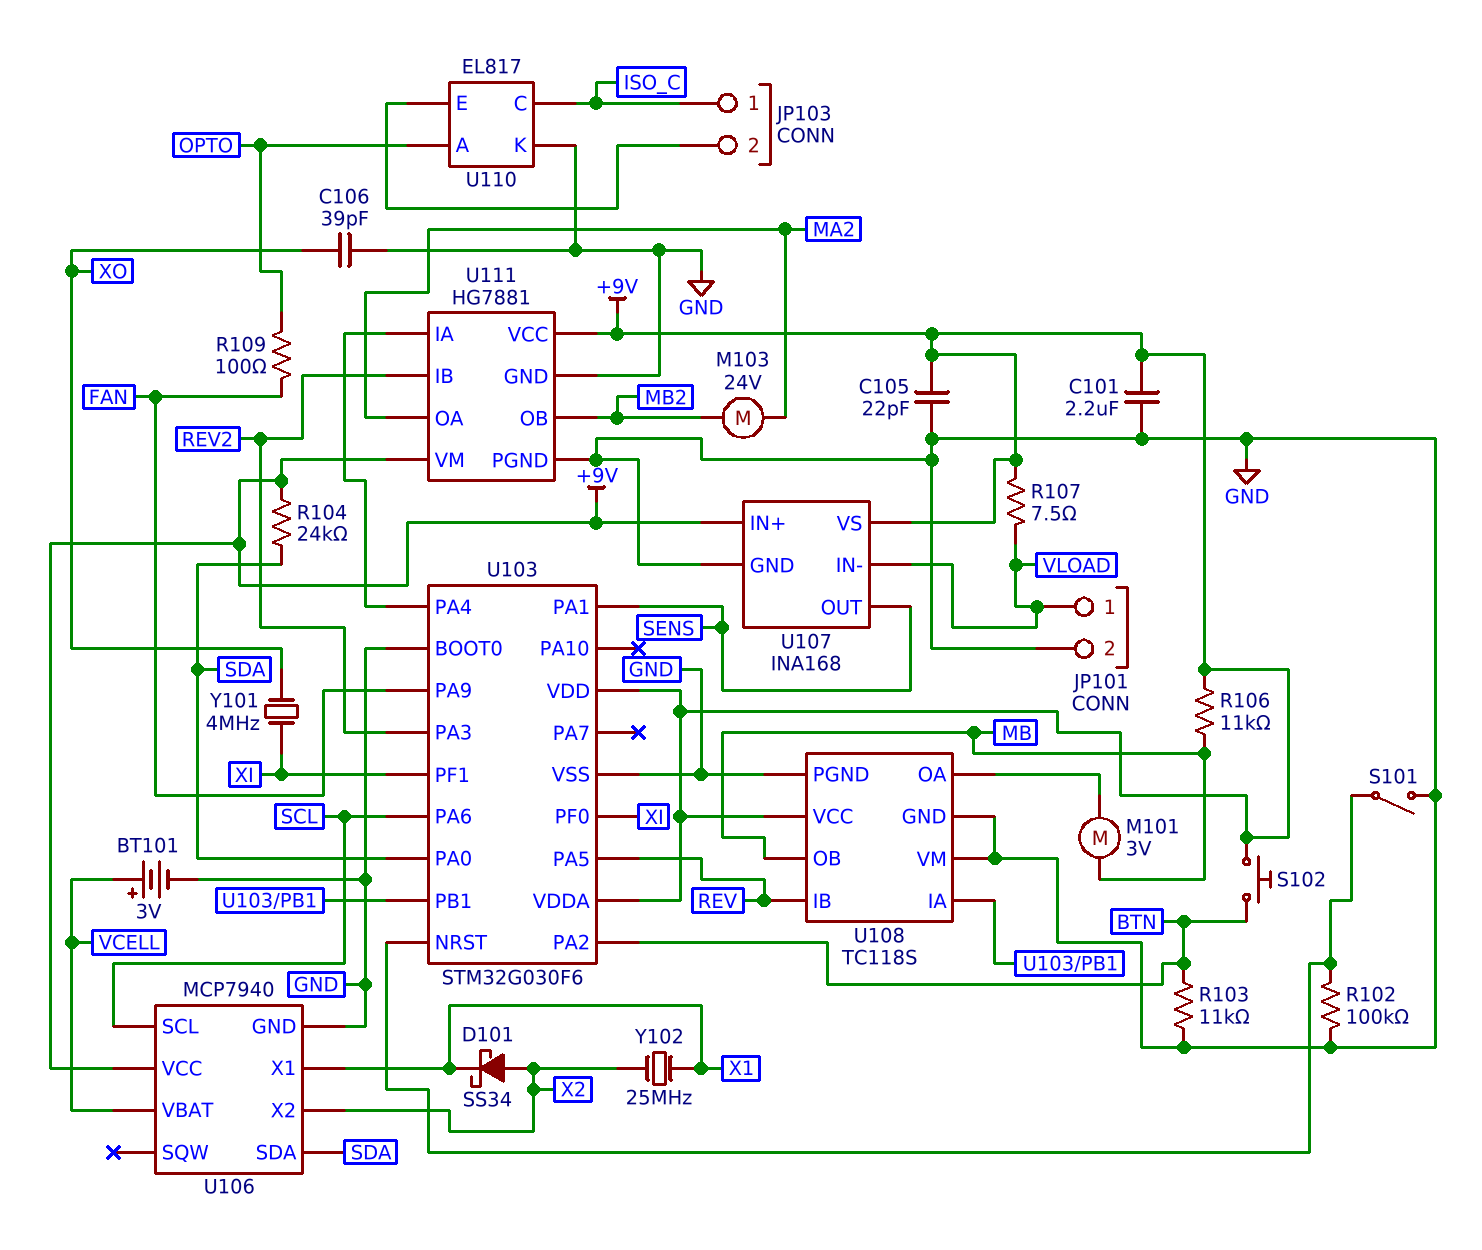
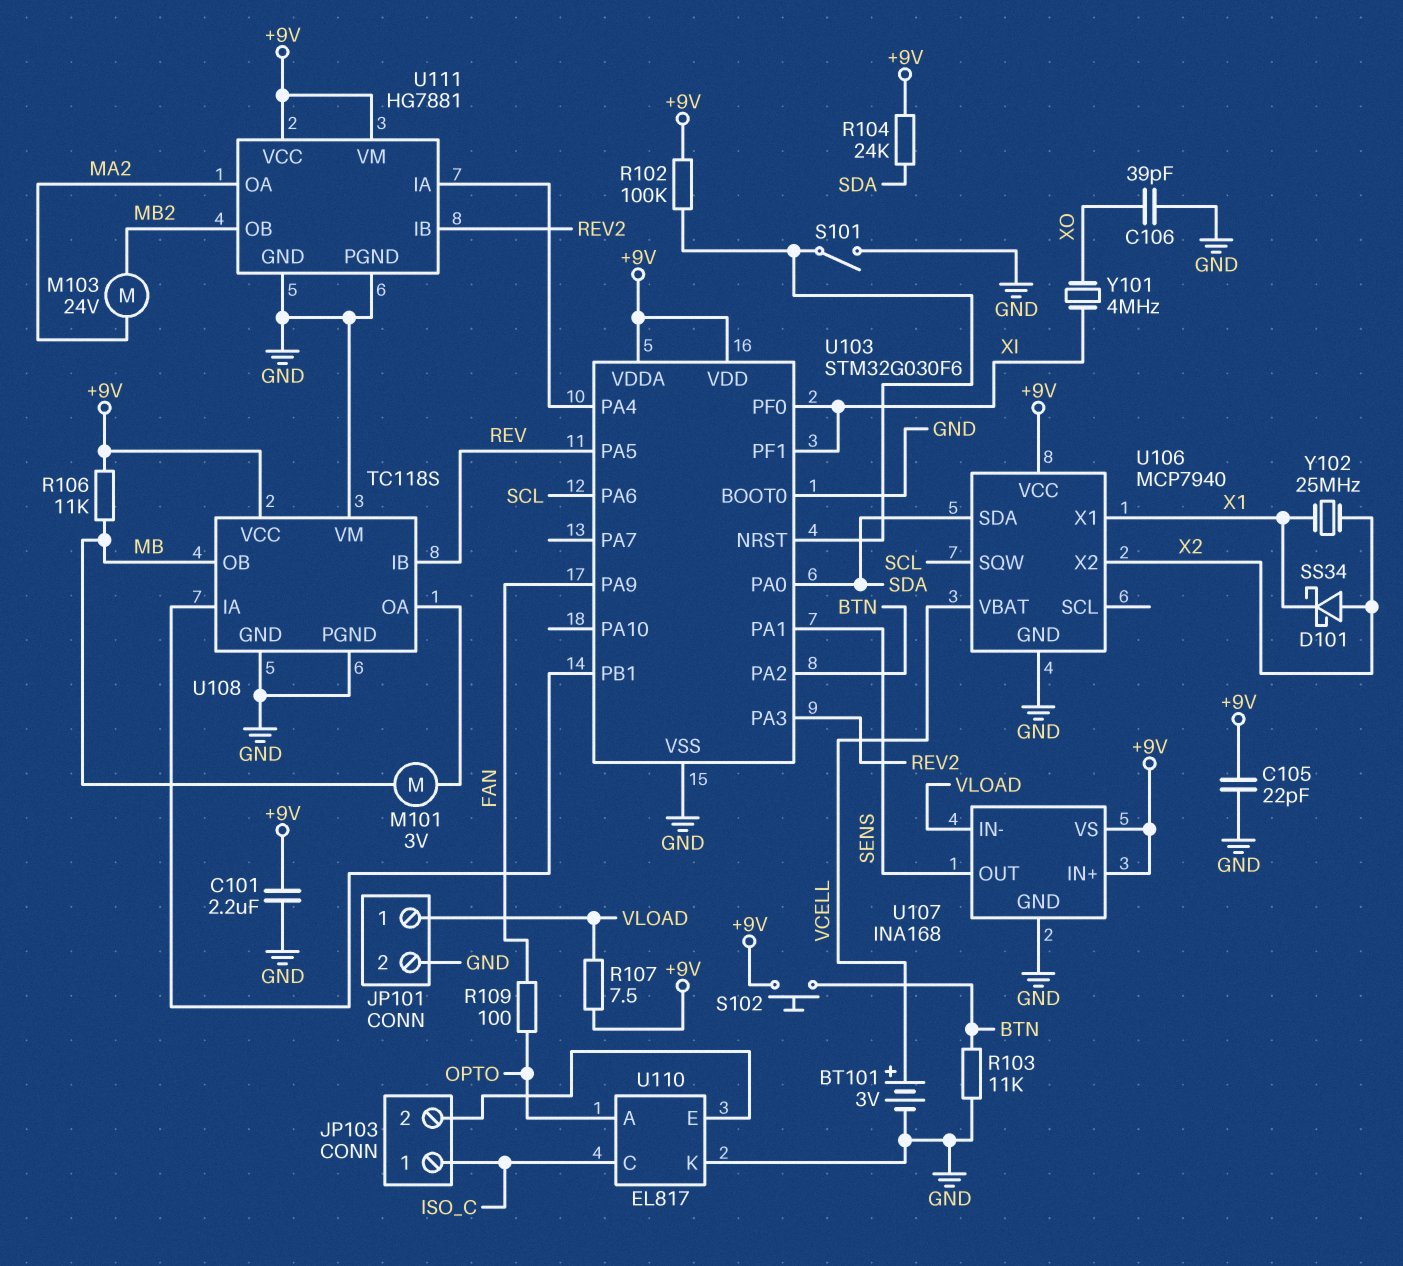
R102: 100k (GND, U103/NRST) -> 100k (+9V, U103/NRST)
U106 pin SCL: SCL -> none
U106 pin SQW: none -> SCL

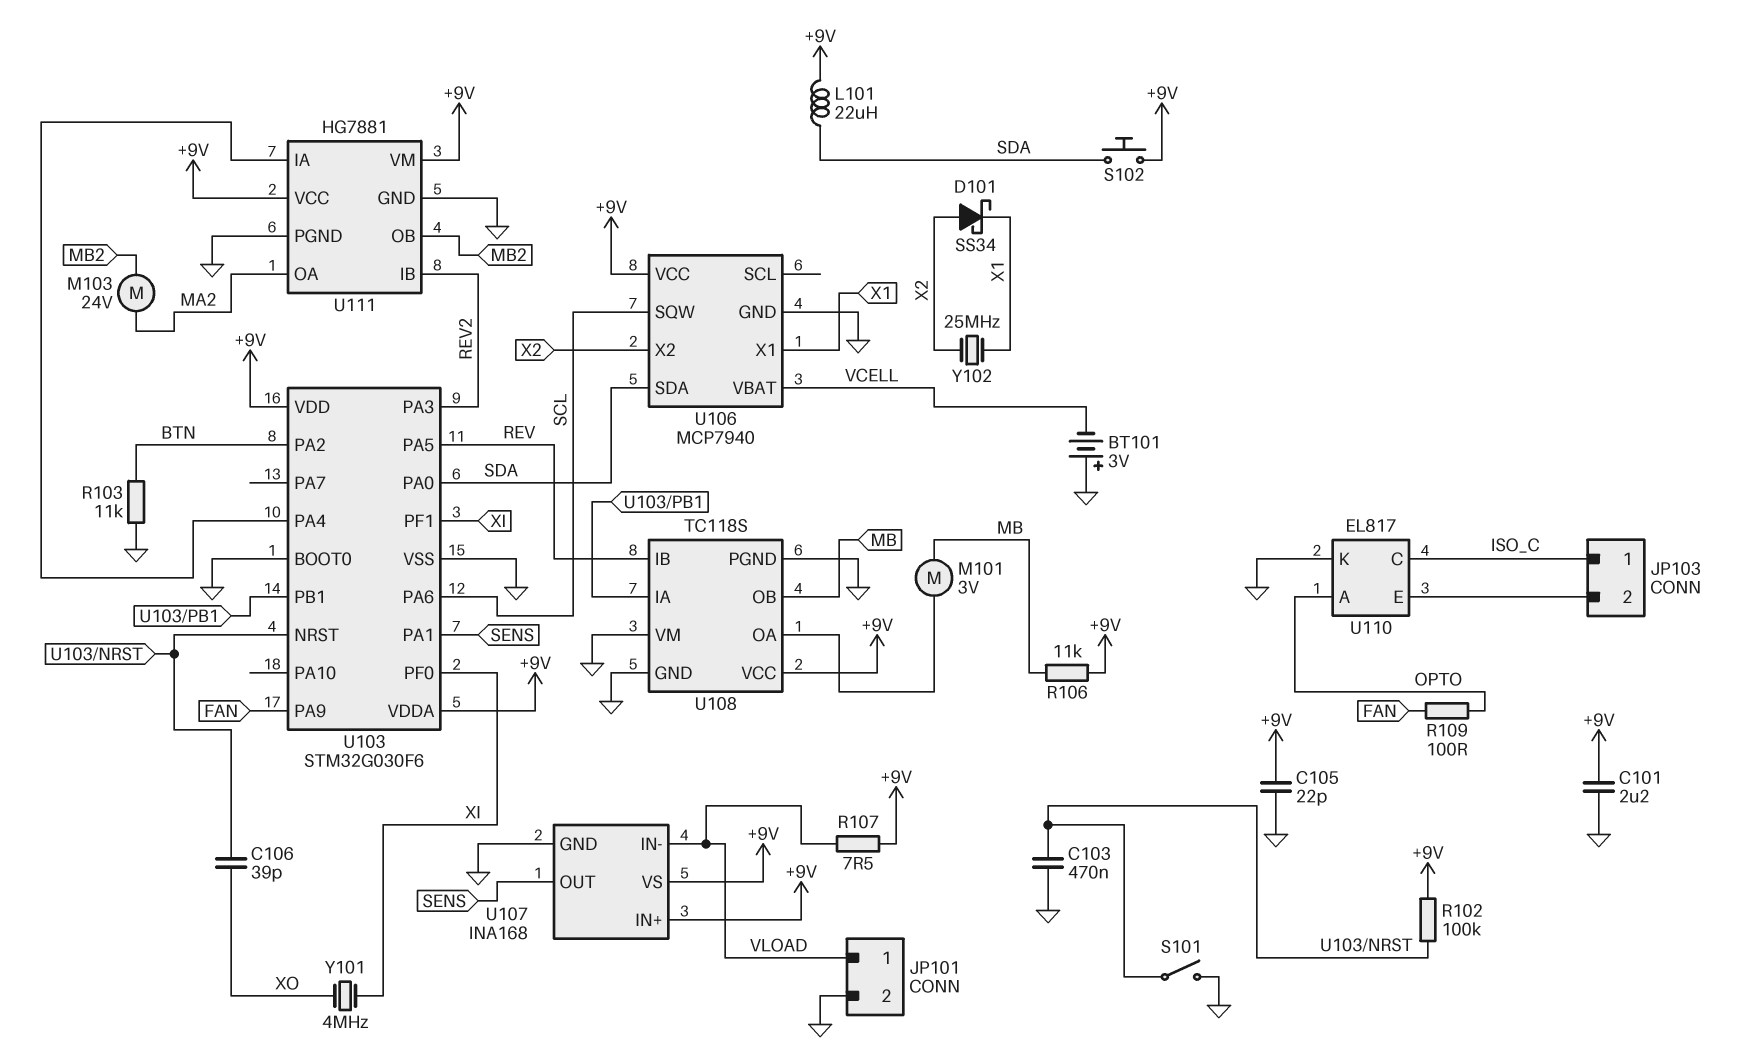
BT101: 3V (plus VCELL, minus GND) -> 3V (plus GND, minus VCELL)
C103: none -> 470nF (GND, U103/NRST)
C106: 39pF (GND, XO) -> 39pF (U103/NRST, XO)
L101: none -> 22uH (+9V, SDA)
R104: 24k (+9V, SDA) -> none
S102: button (+9V, BTN) -> button (+9V, SDA)

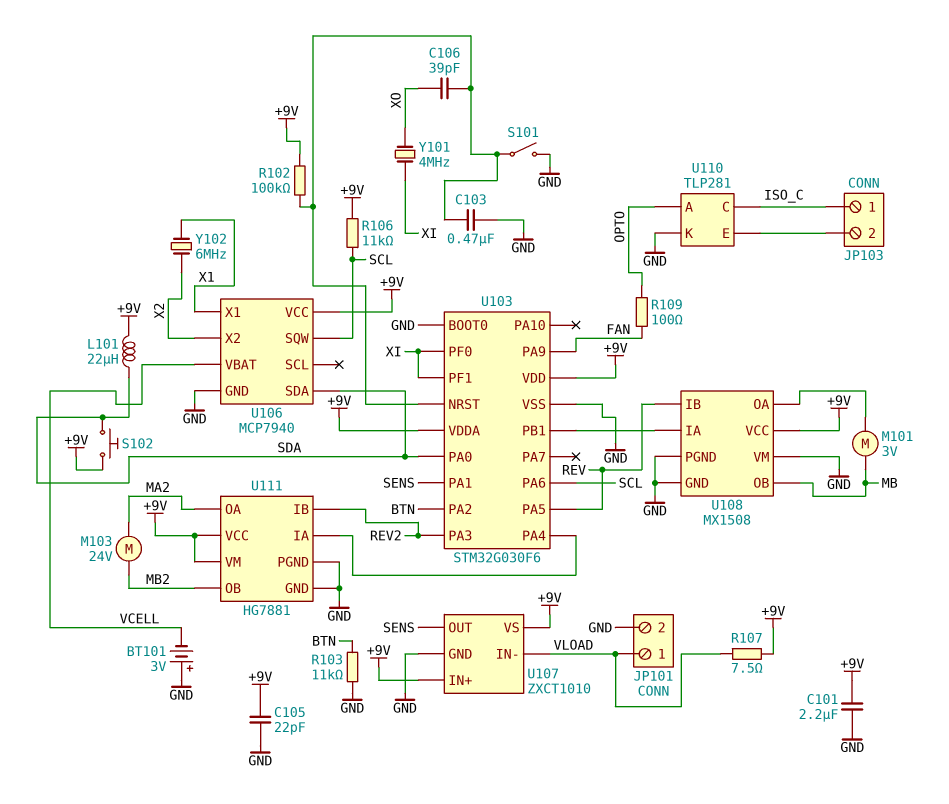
D101: schottky SS34 (A X2, K X1) -> none
R106: 11k (+9V, MB) -> 11k (+9V, SCL)
U107: INA168 -> ZXCT1010
U108: TC118S -> MX1508
U110: EL817 -> TLP281
Y102: 25MHz (X1, X2) -> 6MHz (X1, X2)

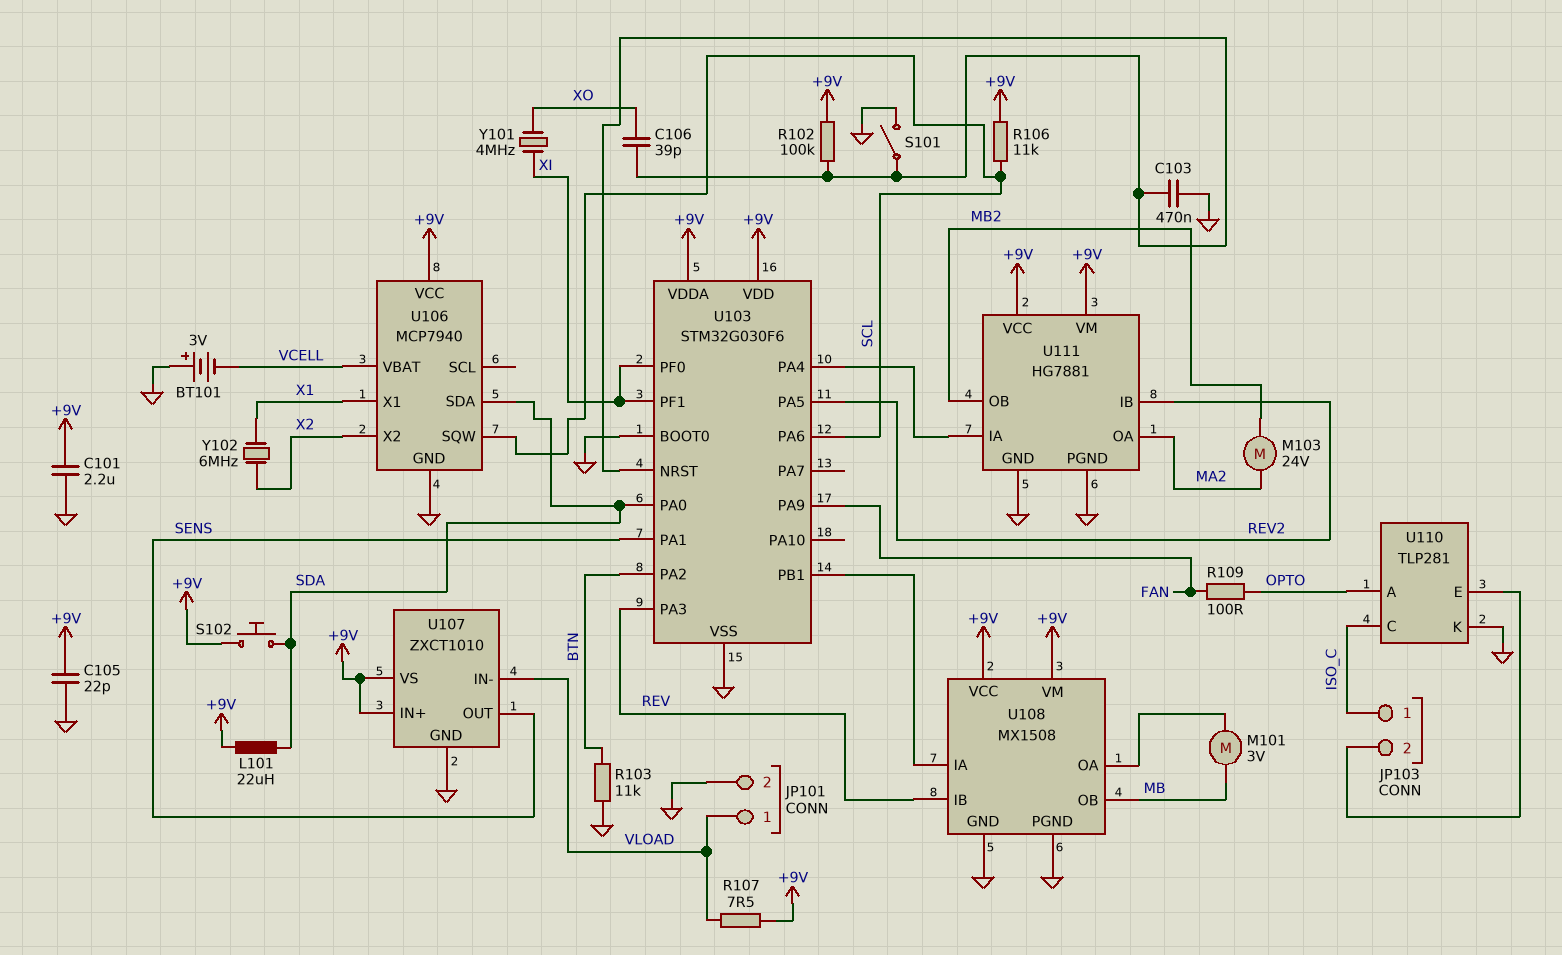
U103 pin PA3: REV2 -> REV
U103 pin PA5: REV -> REV2
U108 pin VM: GND -> +9V

